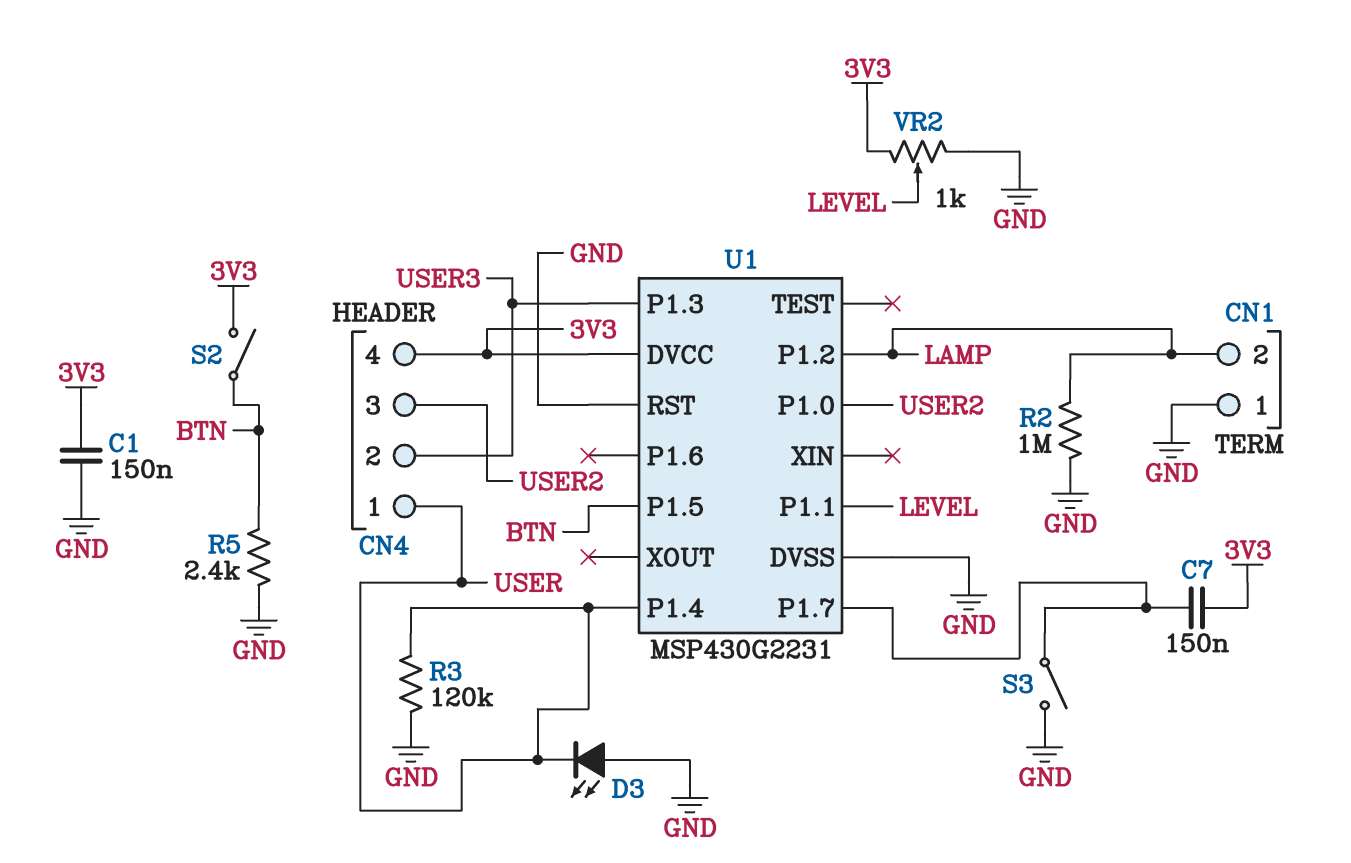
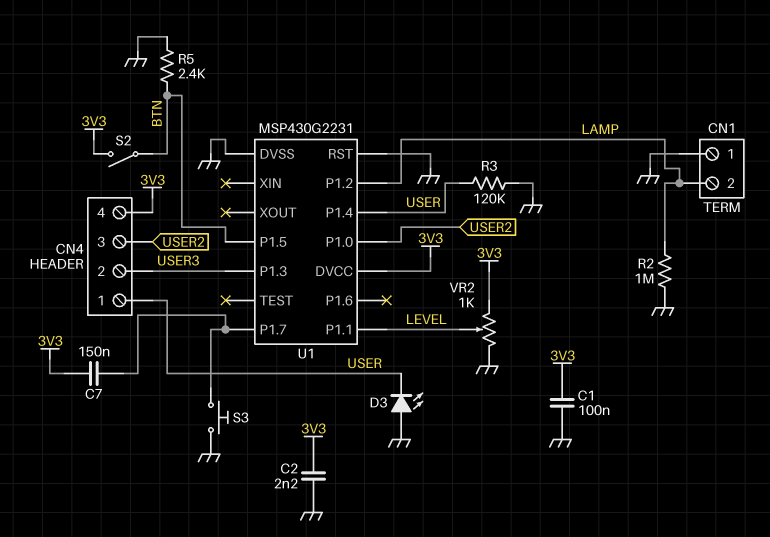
C1: 150nF (3V3, GND) -> 100nF (3V3, GND)
C2: none -> 2.2nF (3V3, GND)
S3: switch (GND, U1/P1.7) -> button (GND, U1/P1.7)

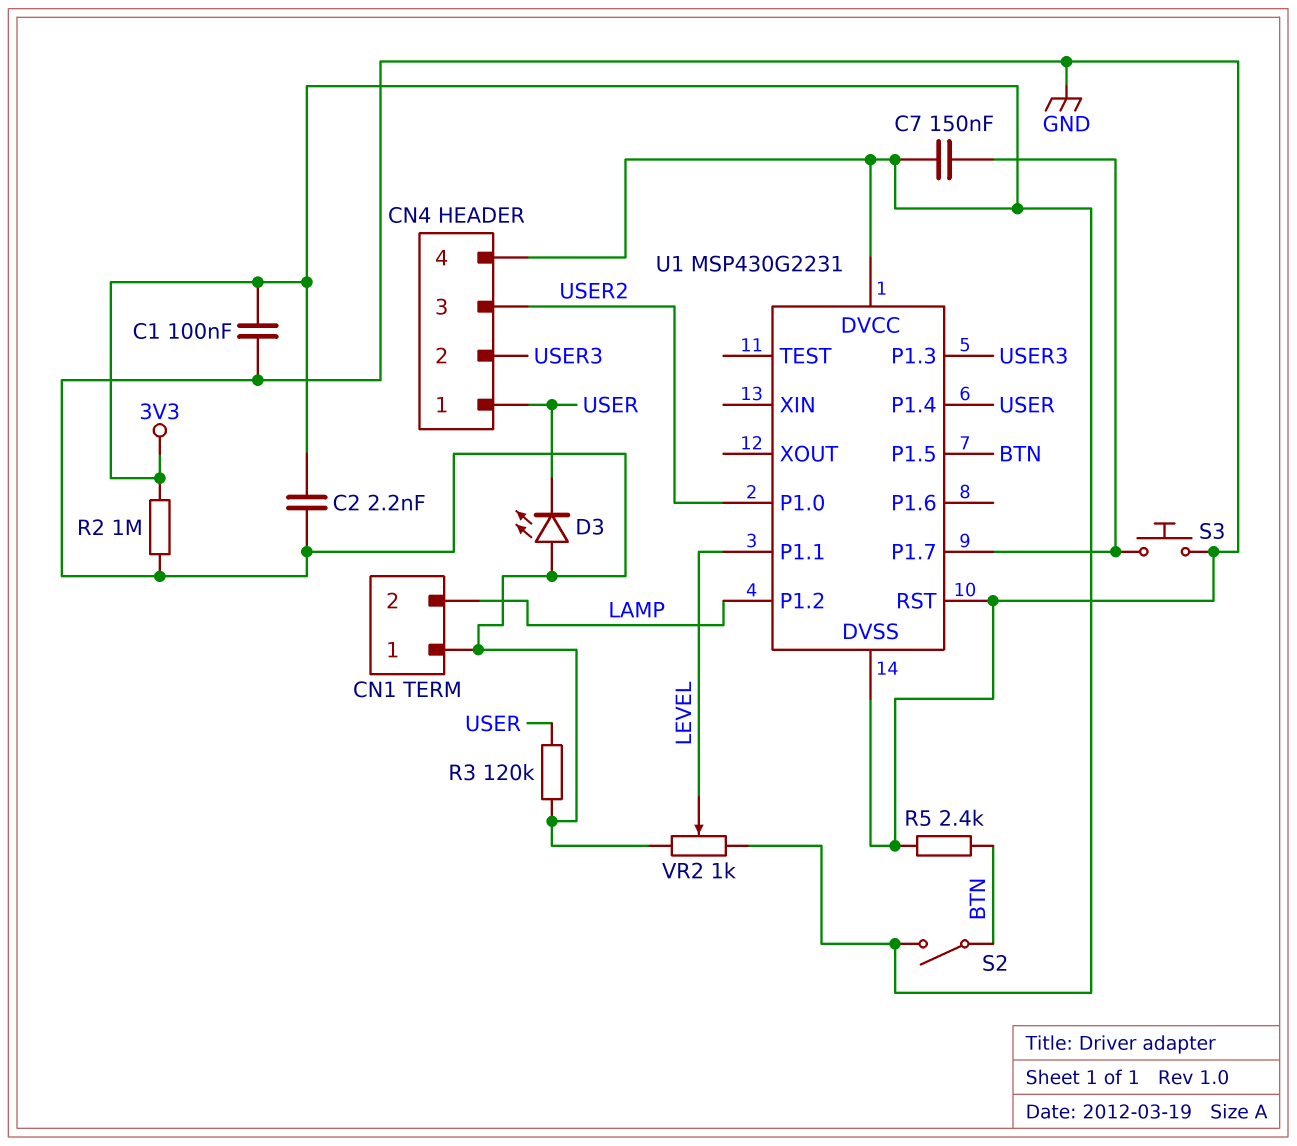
R2: 1M (GND, LAMP) -> 1M (3V3, GND)

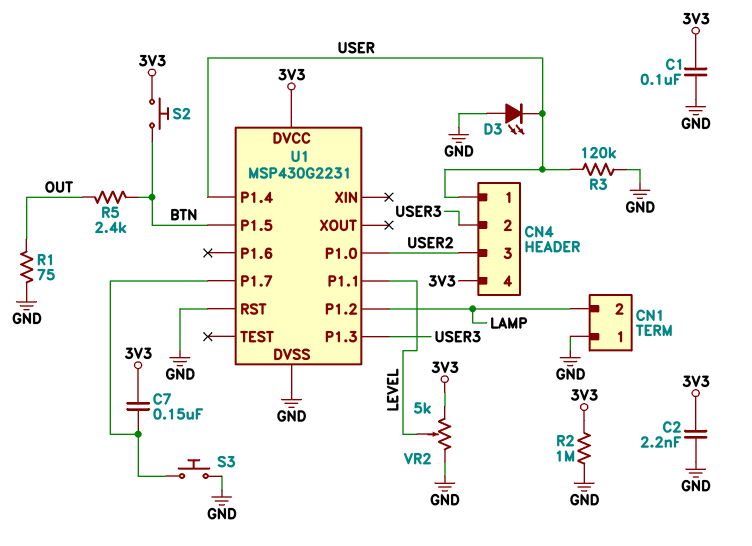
R1: none -> 75 (GND, OUT)
R5: 2.4k (BTN, GND) -> 2.4k (BTN, OUT)
S2: switch (3V3, BTN) -> button (3V3, BTN)
VR2: 1k (3V3, GND, wiper LEVEL) -> 5k (3V3, GND, wiper LEVEL)

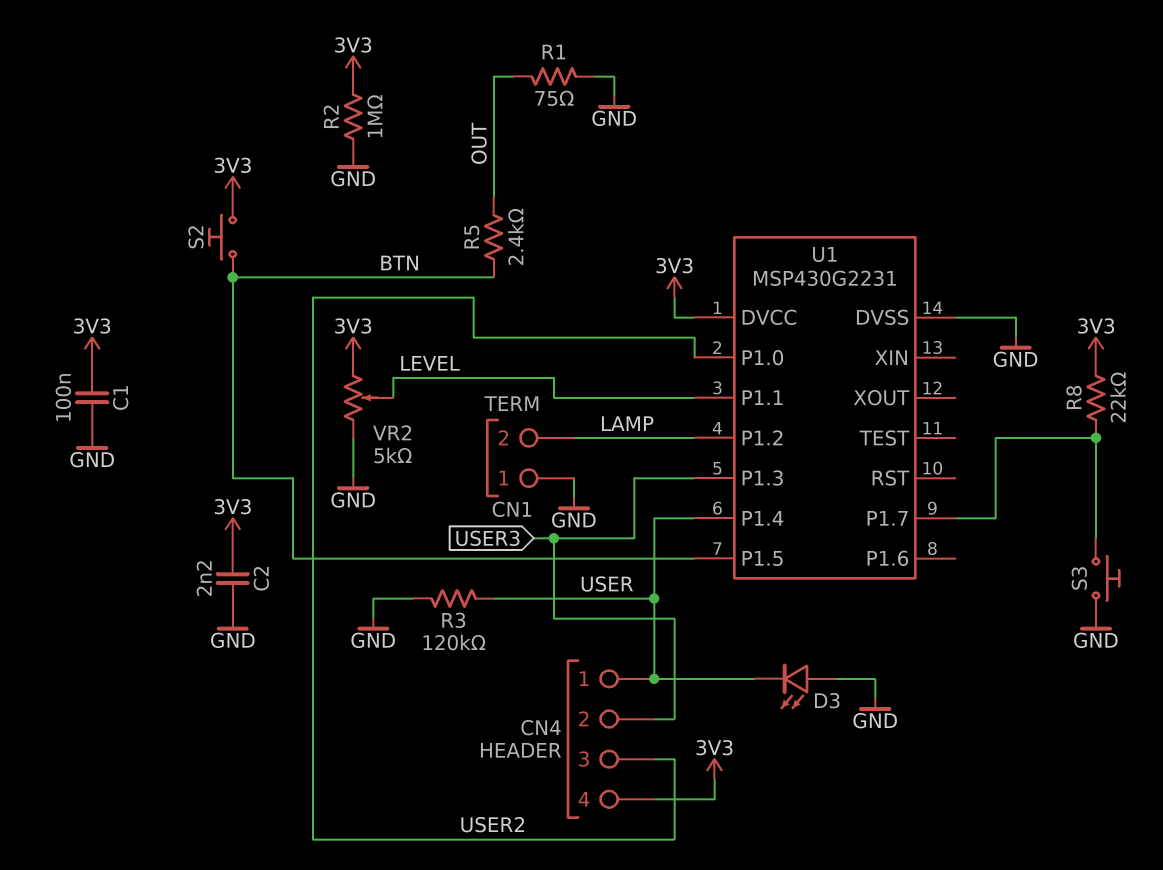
C7: 150nF (3V3, U1/P1.7) -> none
R8: none -> 22k (3V3, U1/P1.7)
U1 pin RST: GND -> none

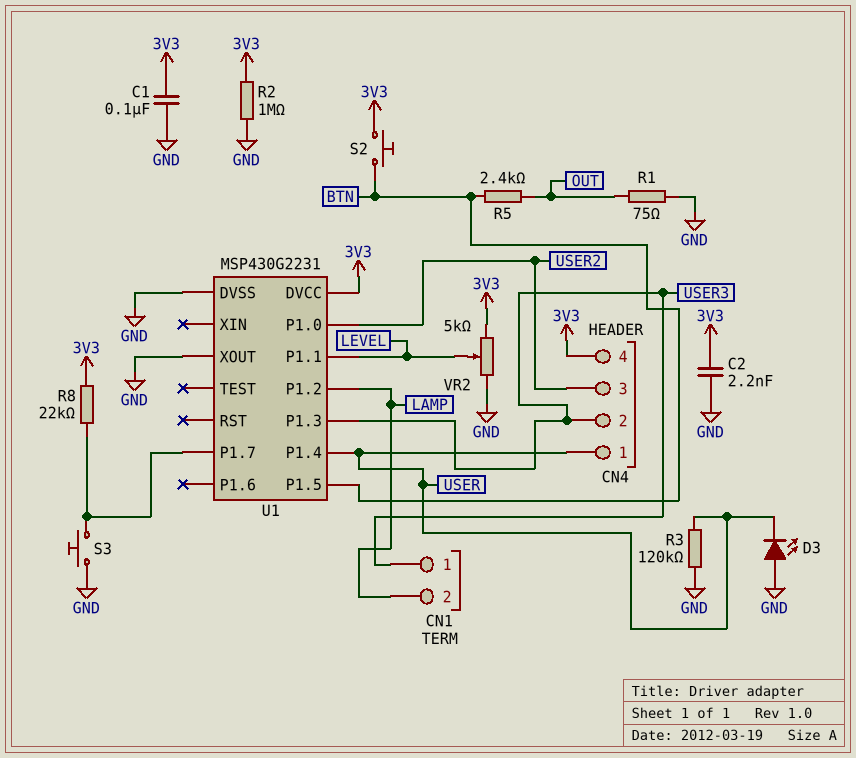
CN1 pin 1: GND -> USER3
U1 pin XOUT: none -> GND

